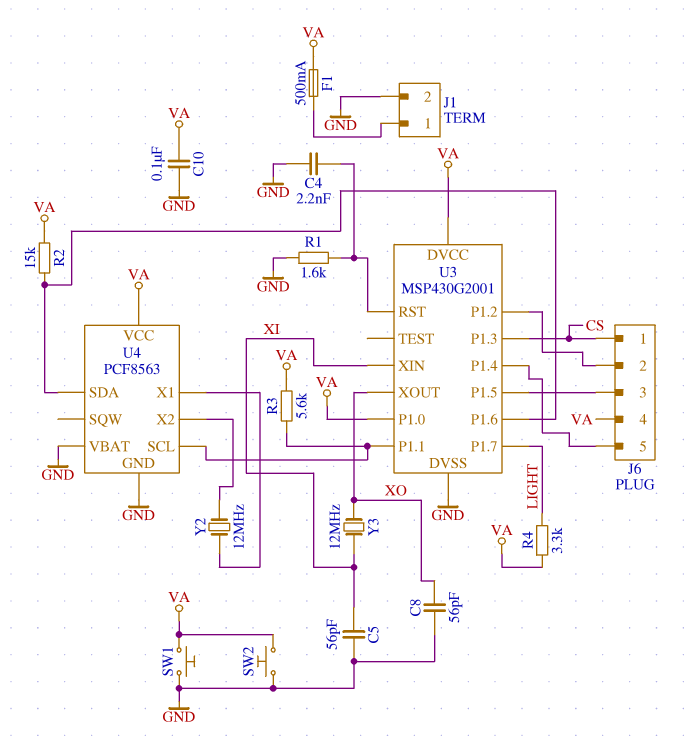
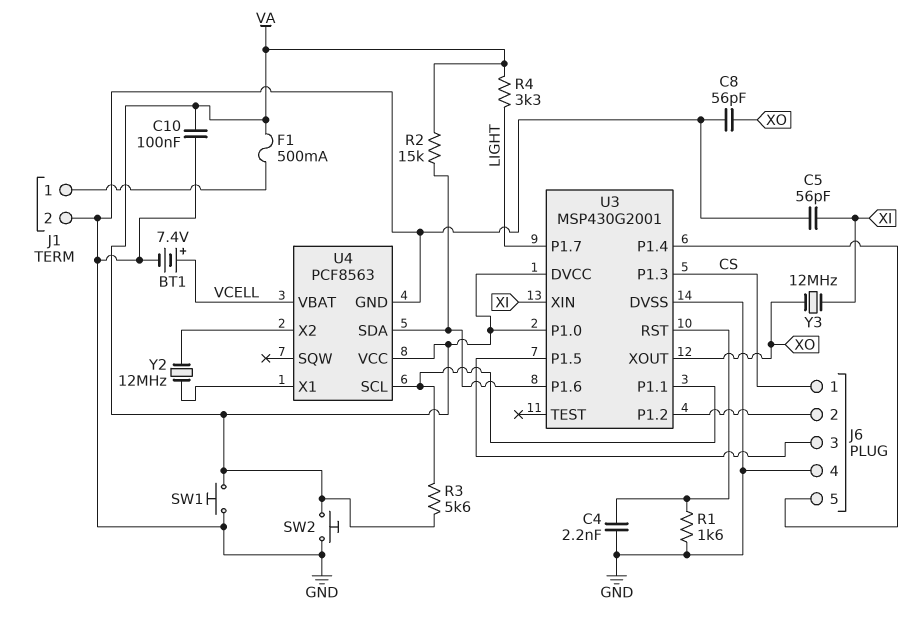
BT1: none -> 7.4V (plus VCELL, minus GND)
J6 pin 4: VA -> GND
U4 pin VBAT: GND -> VCELL

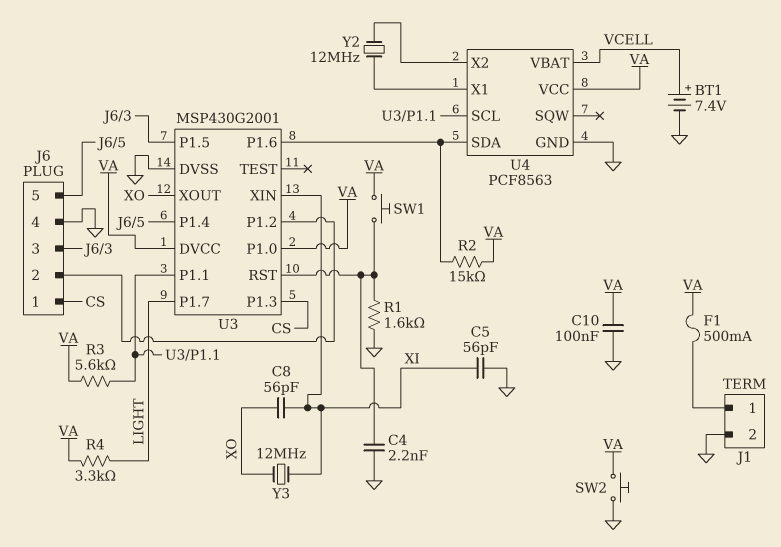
C8: 56pF (GND, XO) -> 56pF (XI, XO)
SW1: button (GND, VA) -> button (U3/RST, VA)

